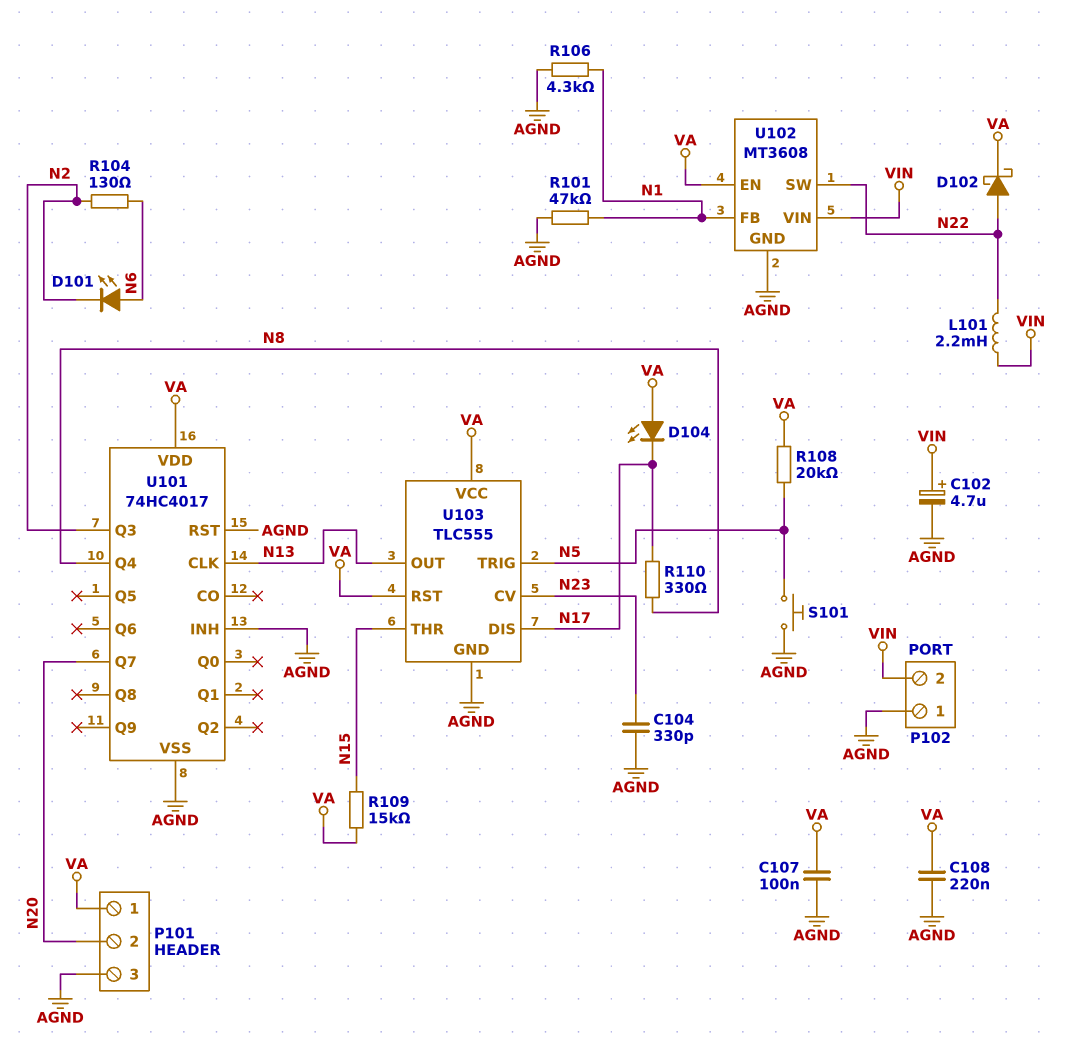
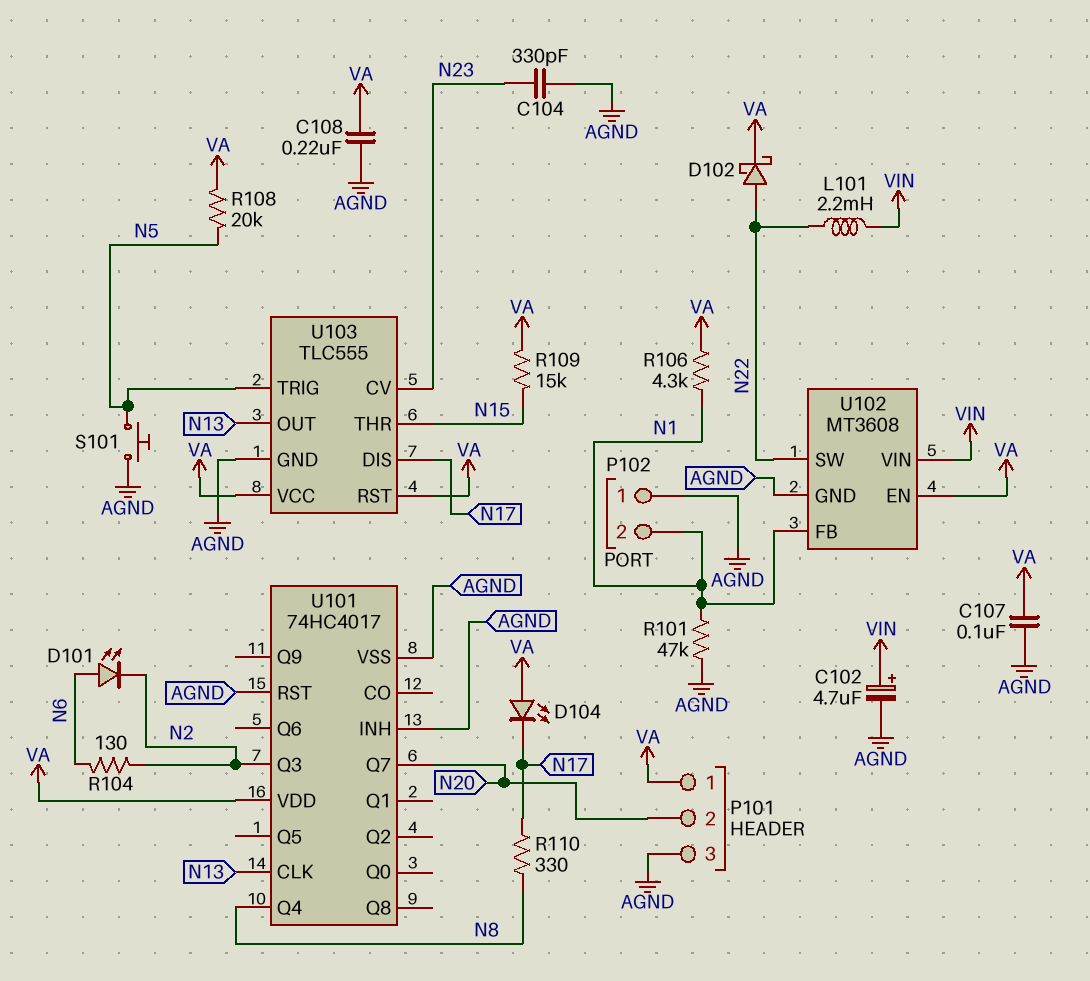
P102 pin 2: VIN -> N1
R106: 4.3k (AGND, N1) -> 4.3k (N1, VA)

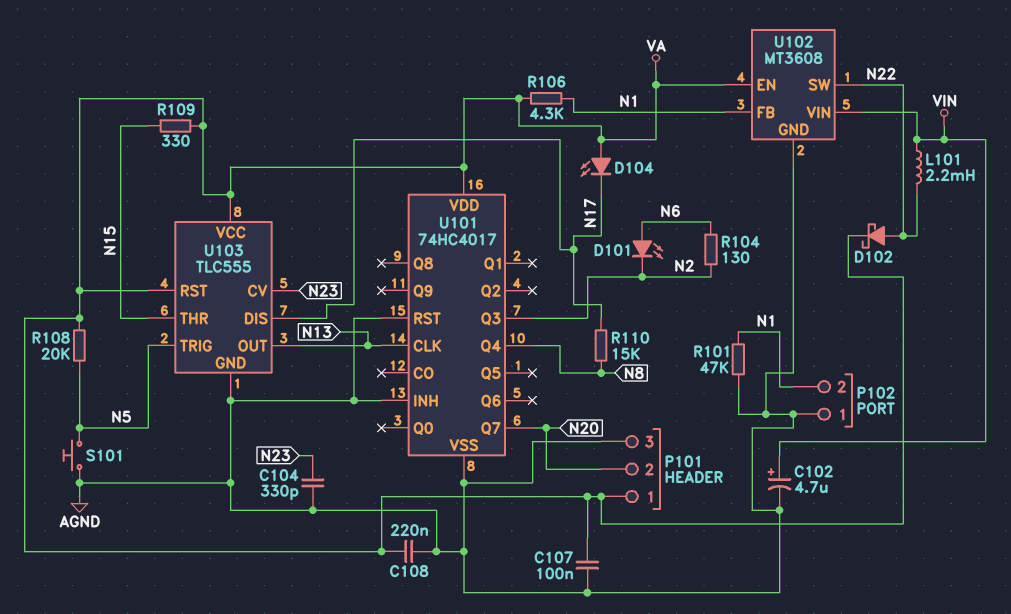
R109: 15k (N15, VA) -> 330 (N15, VA)
R110: 330 (N8, N17) -> 15k (N8, N17)

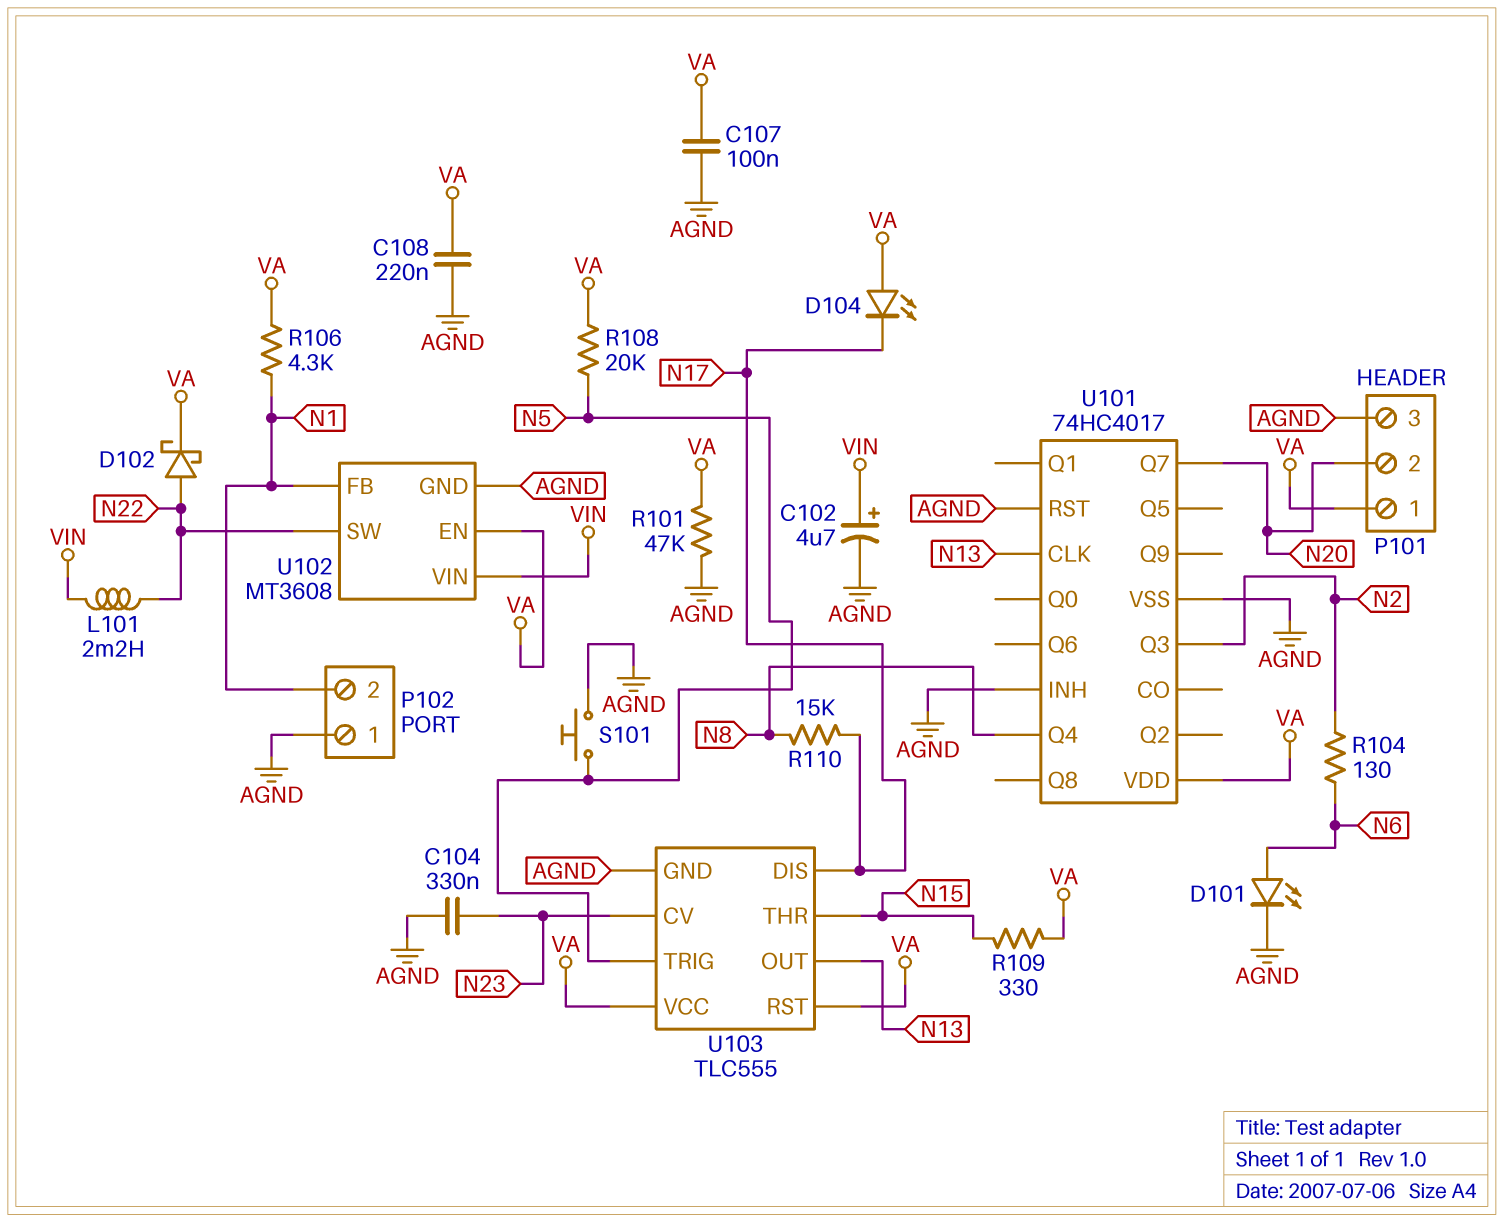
C104: 330pF (AGND, N23) -> 330nF (AGND, N23)
D101: LED (A N6, K N2) -> LED (A N6, K AGND)
R101: 47k (AGND, N1) -> 47k (AGND, VA)

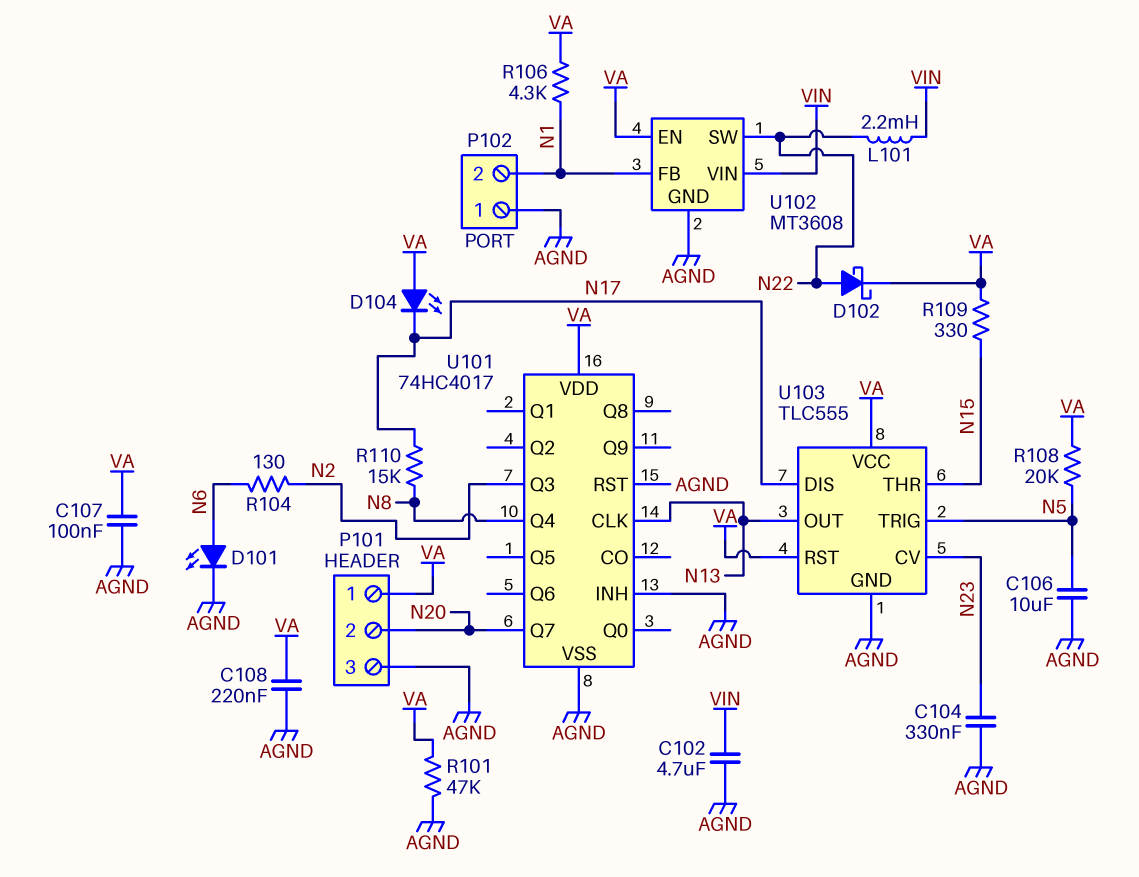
C102: 4.7uF (plus VIN, minus AGND) -> 4.7uF (AGND, VIN)
C106: none -> 10uF (AGND, N5)
S101: button (AGND, N5) -> none

